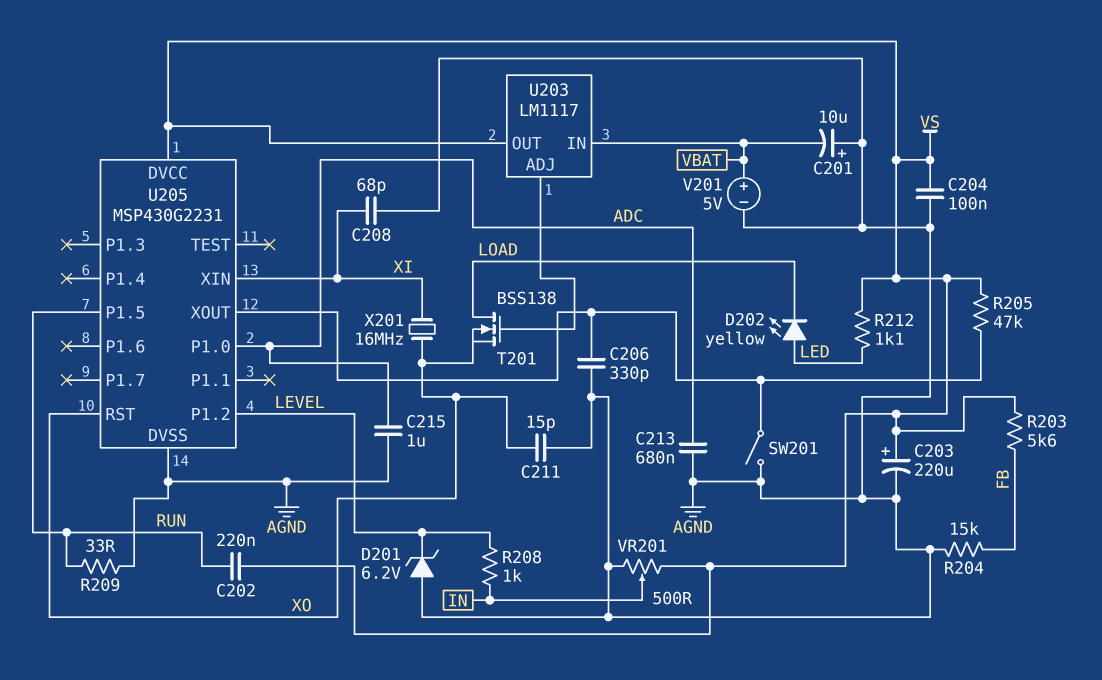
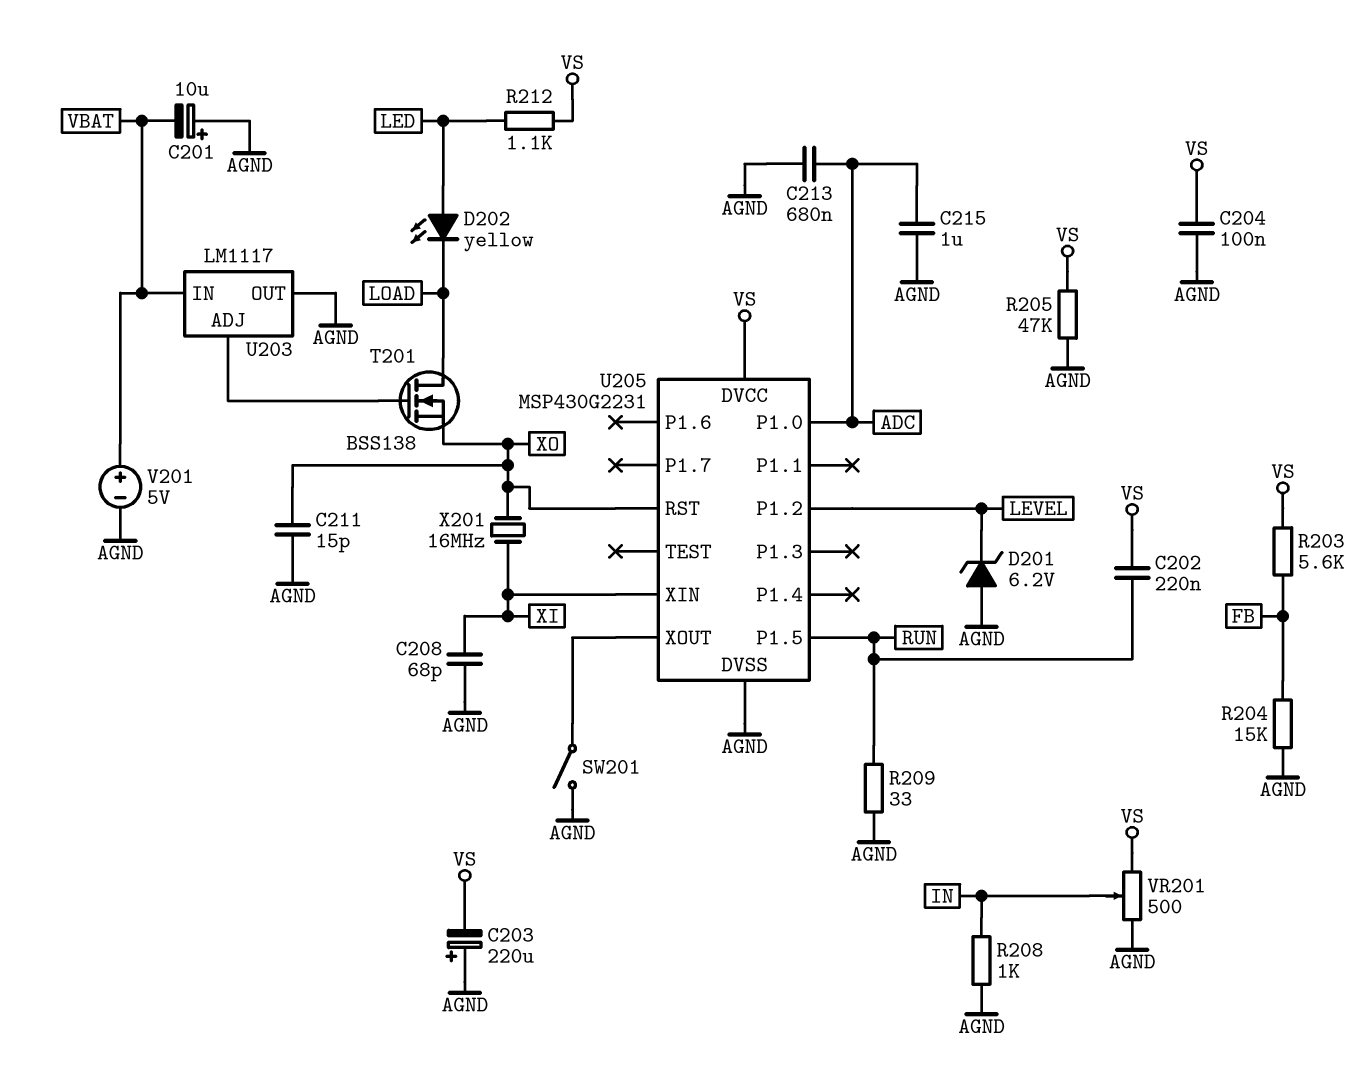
C203: 220uF (plus VS, minus AGND) -> 220uF (plus AGND, minus VS)
C206: 330pF (AGND, U205/XOUT) -> none
R205: 47k (U205/XOUT, VS) -> 47k (AGND, VS)
R208: 1k (IN, LEVEL) -> 1k (AGND, IN)
U203 pin OUT: VS -> AGND

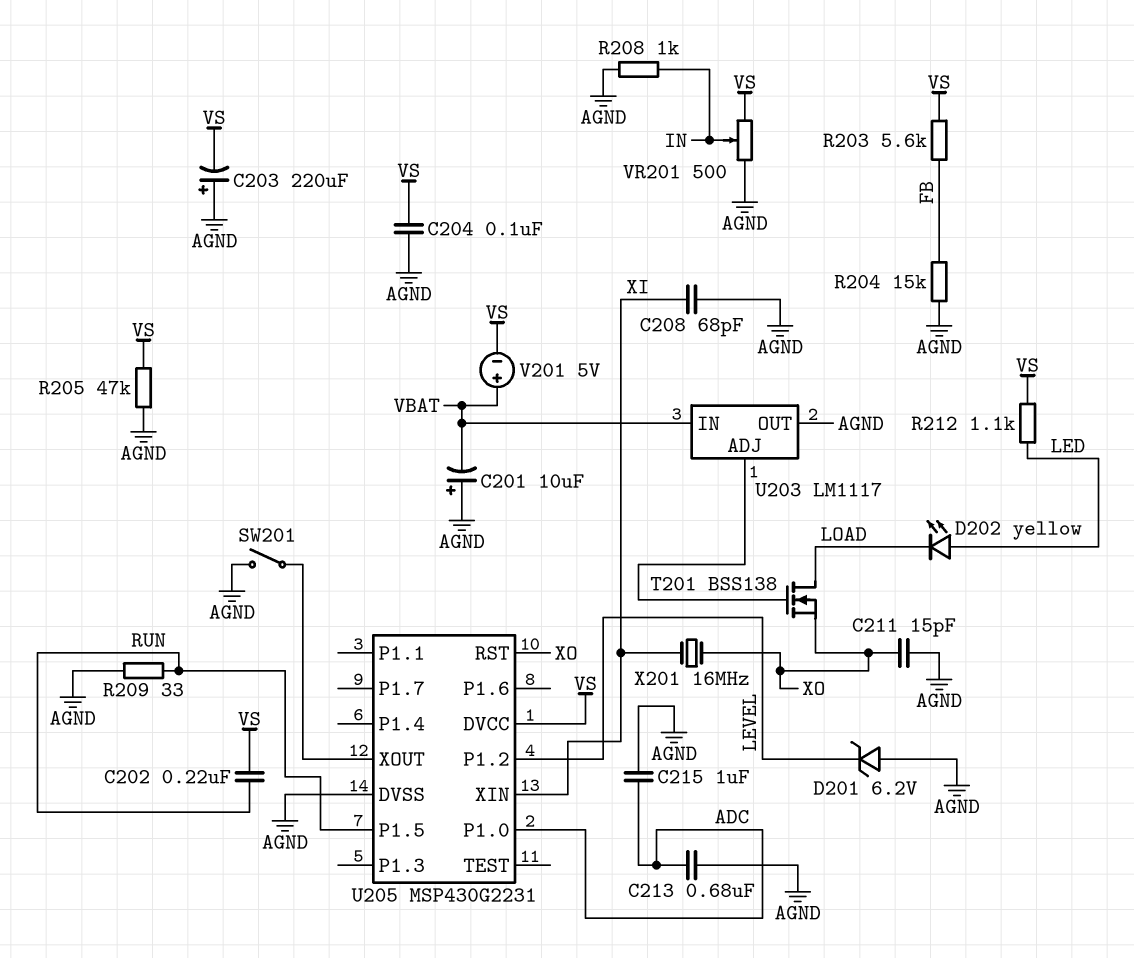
V201: 5V (plus VBAT, minus AGND) -> 5V (plus VBAT, minus VS)

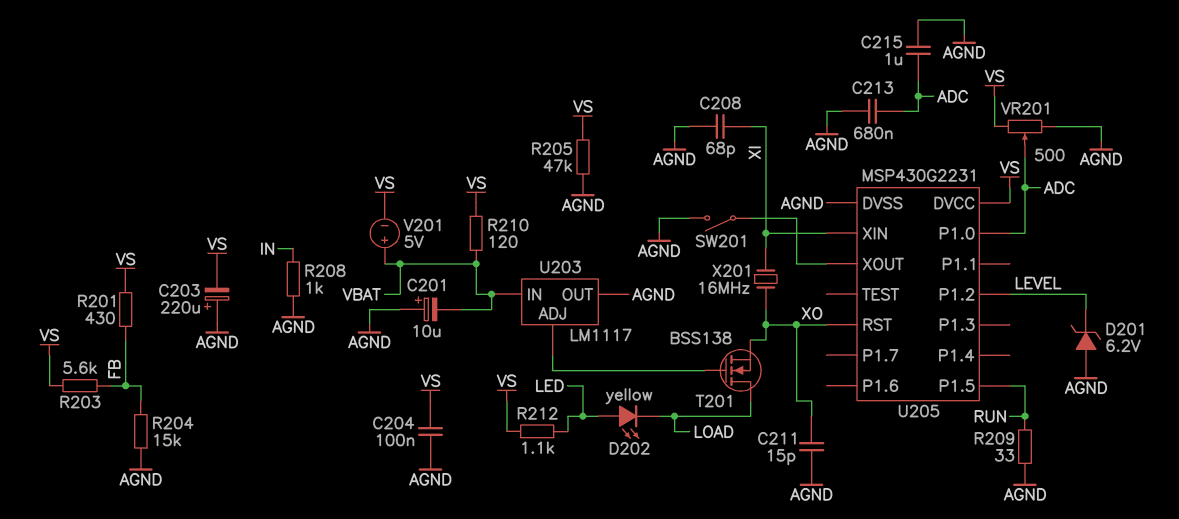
C202: 220nF (RUN, VS) -> none
R201: none -> 430 (FB, VS)
R210: none -> 120 (VBAT, VS)
VR201: 500 (AGND, VS, wiper IN) -> 500 (AGND, VS, wiper ADC)

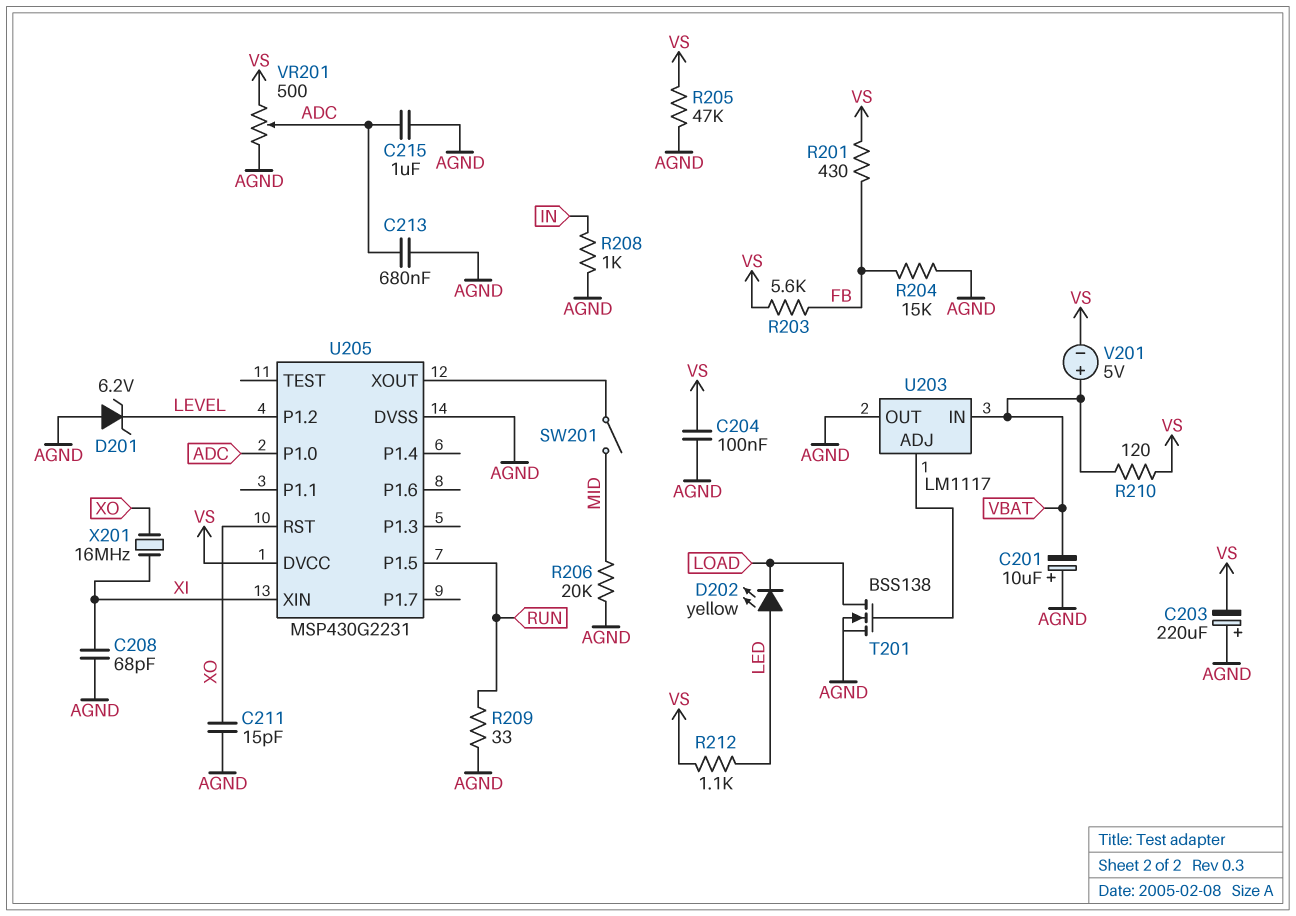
R206: none -> 20k (AGND, MID)
SW201: switch (AGND, U205/XOUT) -> switch (MID, U205/XOUT)
T201: NMOS BSS138 (G U203/ADJ, D LOAD, S XO) -> NMOS BSS138 (G U203/ADJ, D LOAD, S AGND)

